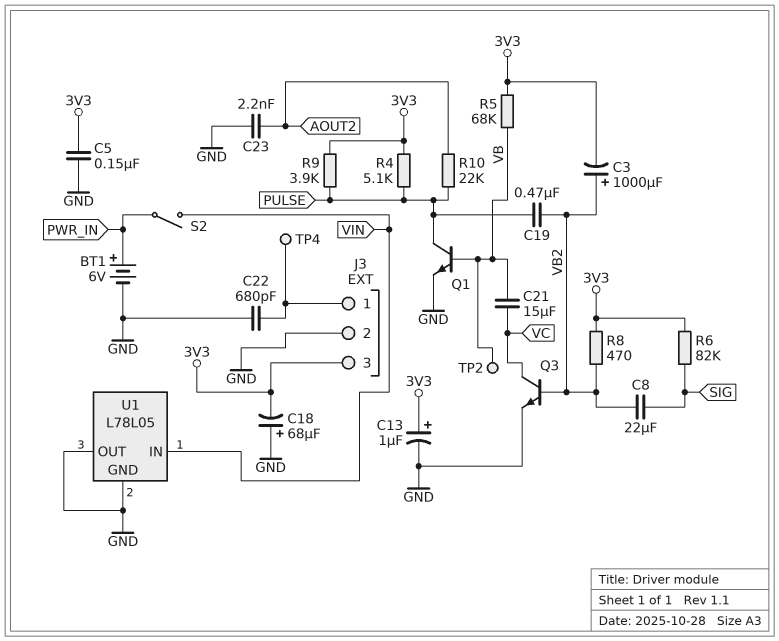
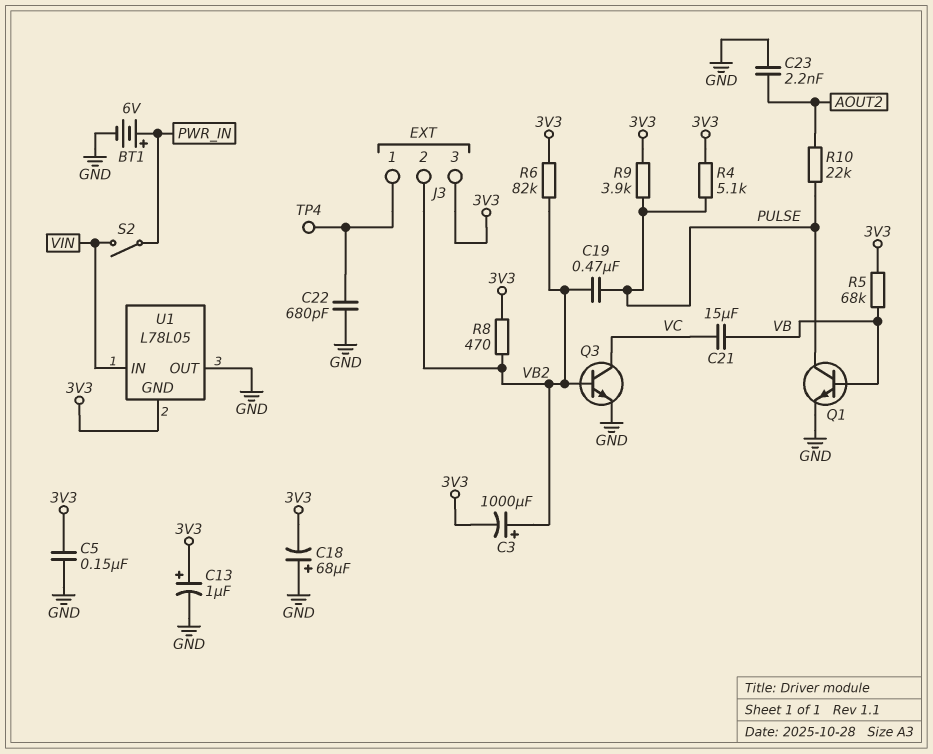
C8: 22uF (SIG, VB2) -> none
J3 pin 2: GND -> VB2
R6: 82k (3V3, SIG) -> 82k (3V3, VB2)
TP2: test point (VB) -> none
U1 pin GND: GND -> 3V3

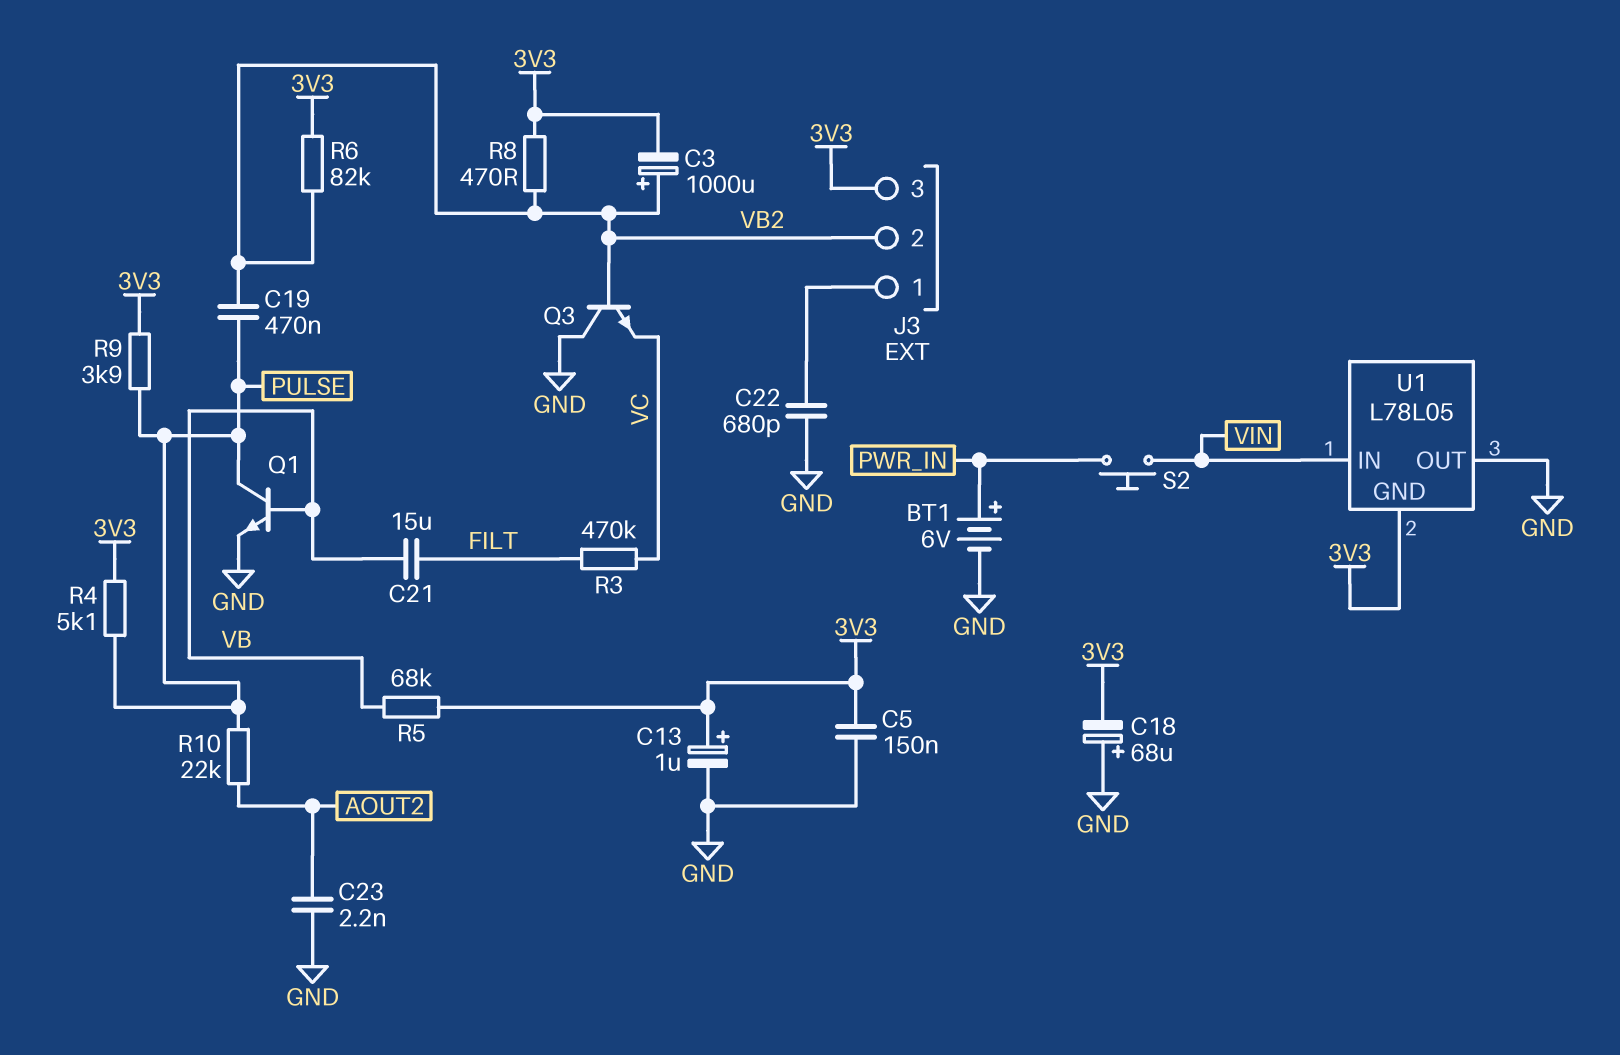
C21: 15uF (VB, VC) -> 15uF (FILT, VB)
Q3: NPN (B VB2, C VC, E GND) -> NPN (B VB2, C GND, E VC)
R3: none -> 470k (FILT, VC)
S2: switch (PWR_IN, VIN) -> button (PWR_IN, VIN)
TP4: test point (J3/1) -> none

